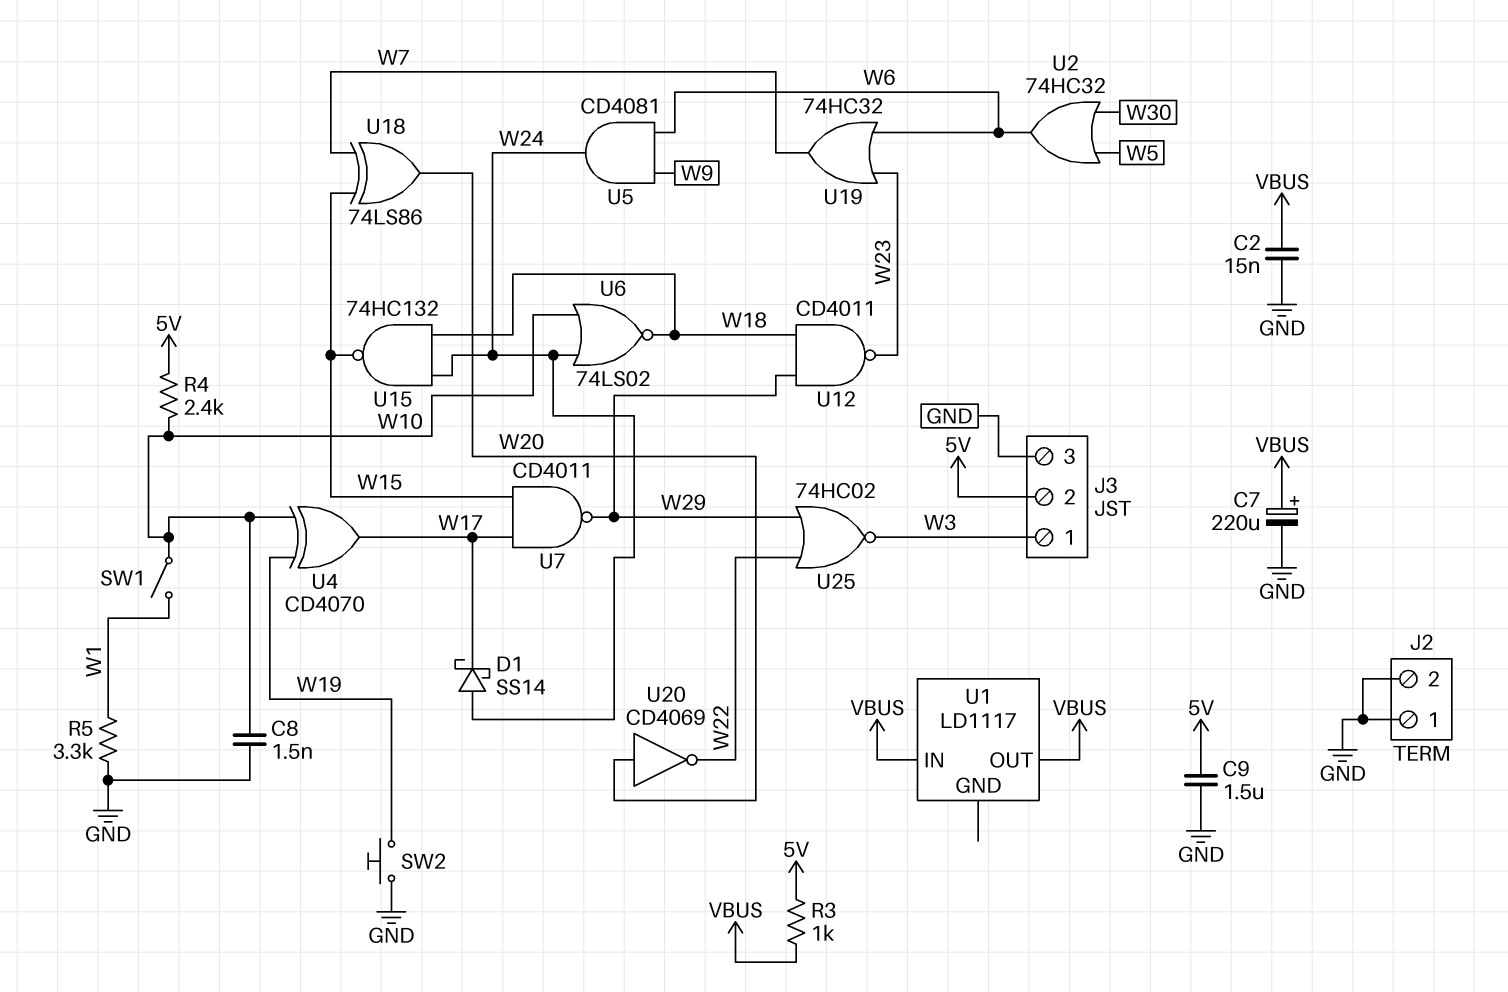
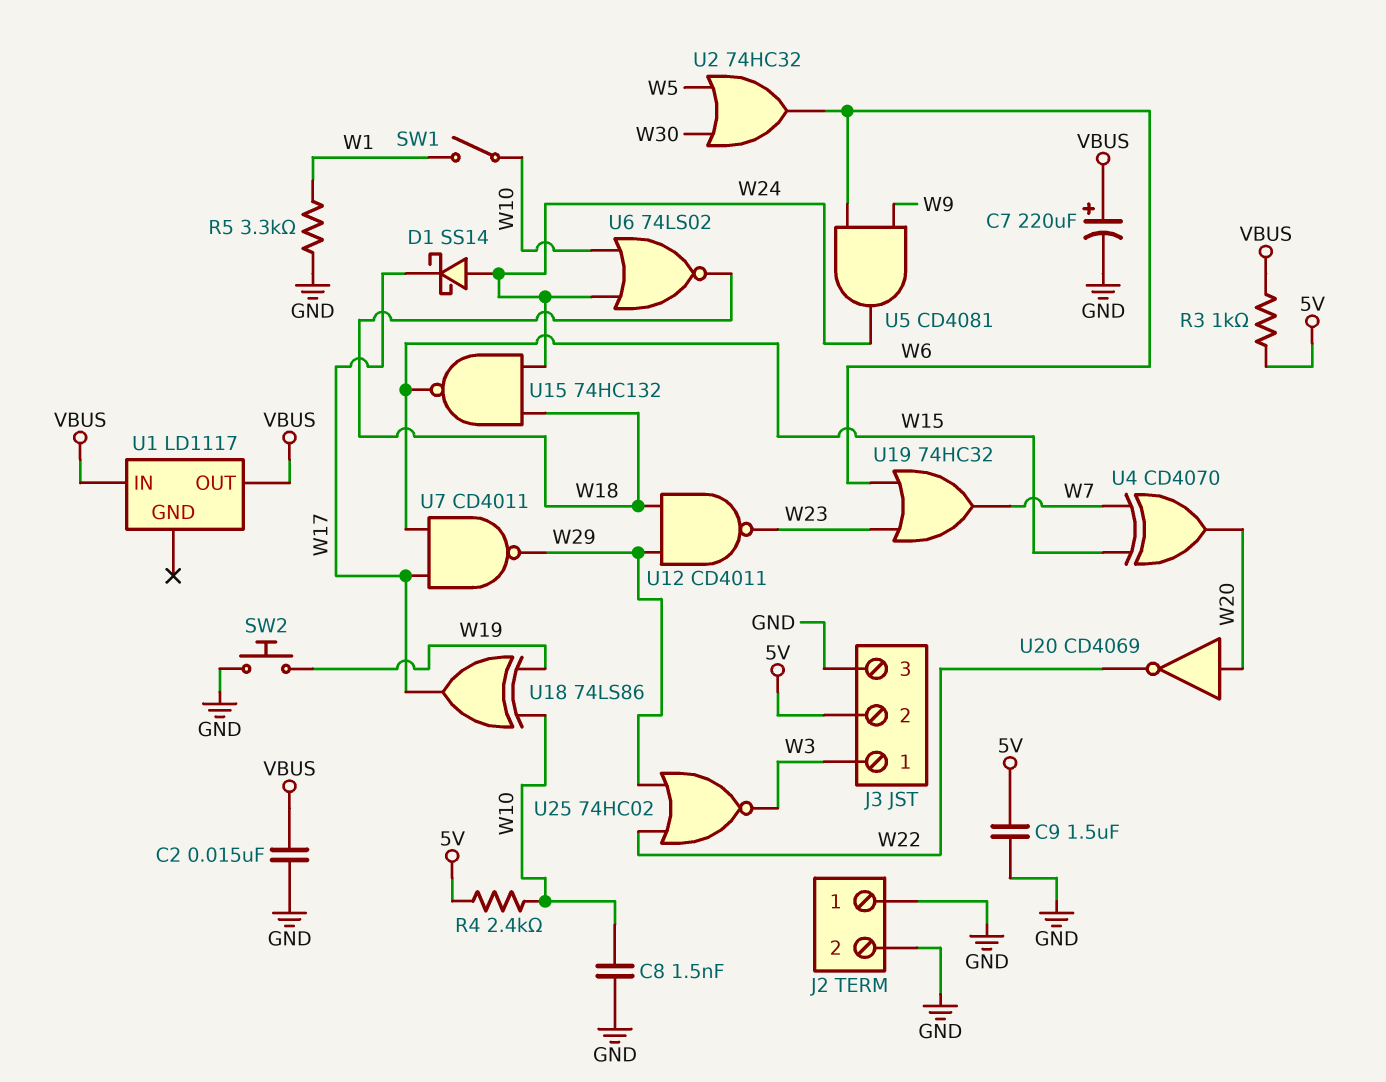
U4: XOR CD4070 (in W10, in W19, out W17) -> XOR CD4070 (in W7, in W15, out W20)
U18: XOR 74LS86 (in W7, in W15, out W20) -> XOR 74LS86 (in W10, in W19, out W17)

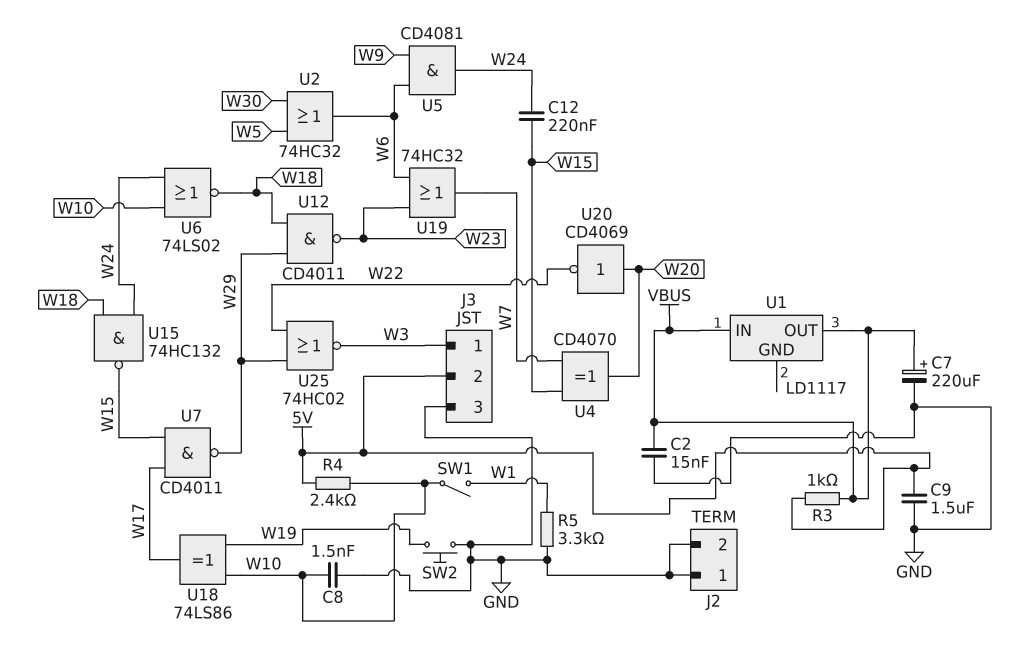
C12: none -> 220nF (W15, W24)
D1: schottky SS14 (A W24, K W17) -> none

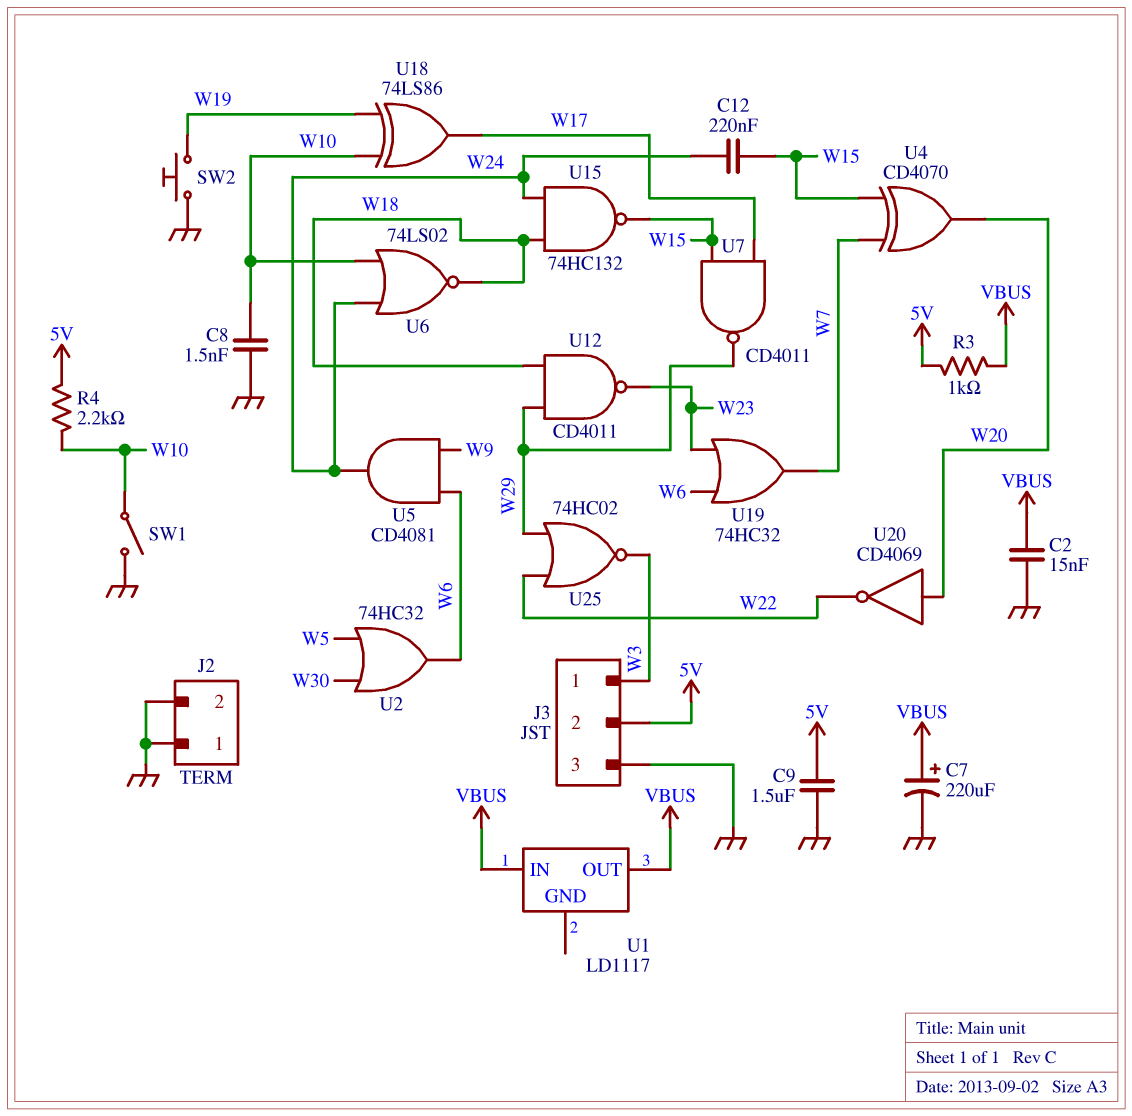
R4: 2.4k (5V, W10) -> 2.2k (5V, W10)
R5: 3.3k (GND, W1) -> none
SW1: switch (W1, W10) -> switch (GND, W10)

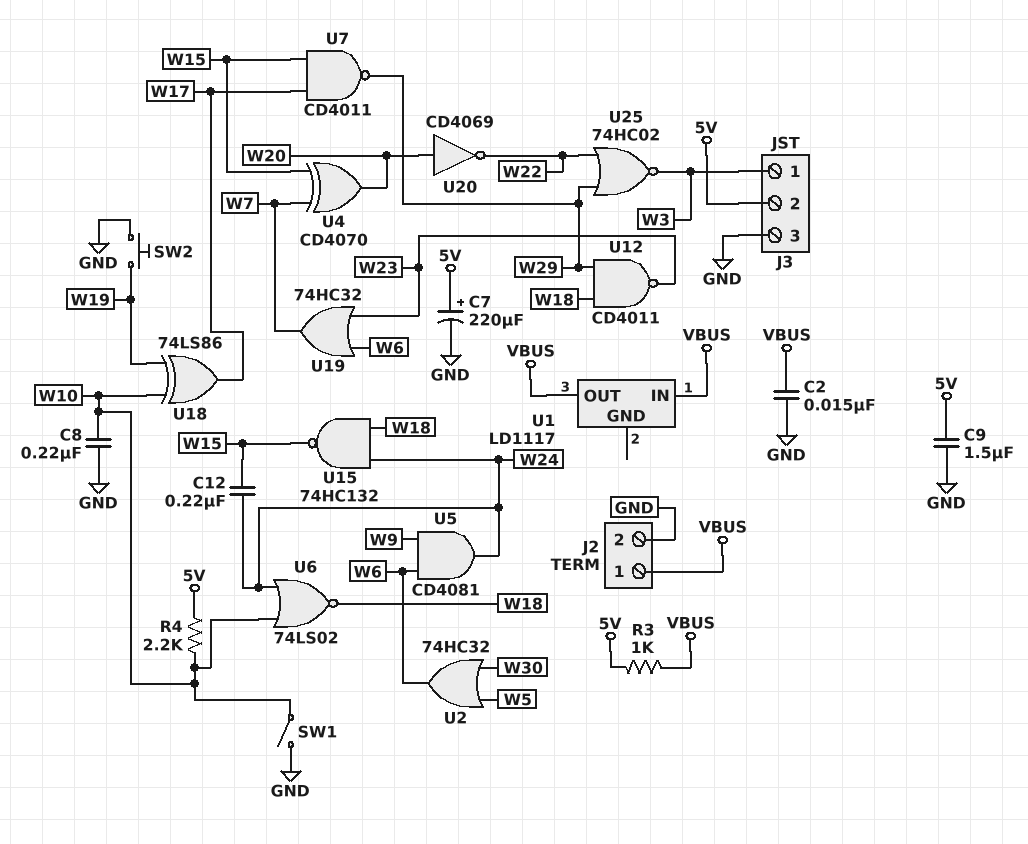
C7: 220uF (plus VBUS, minus GND) -> 220uF (plus 5V, minus GND)
C8: 1.5nF (GND, W10) -> 220nF (GND, W10)
J2 pin 1: GND -> VBUS

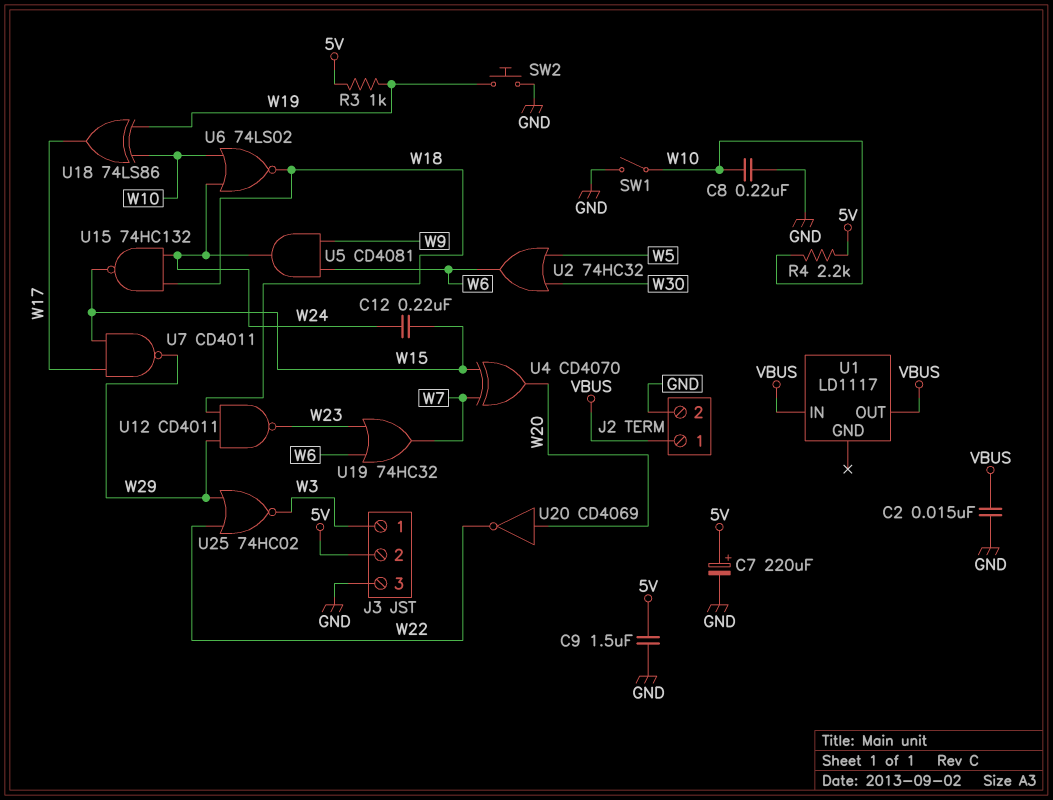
R3: 1k (5V, VBUS) -> 1k (5V, W19)

